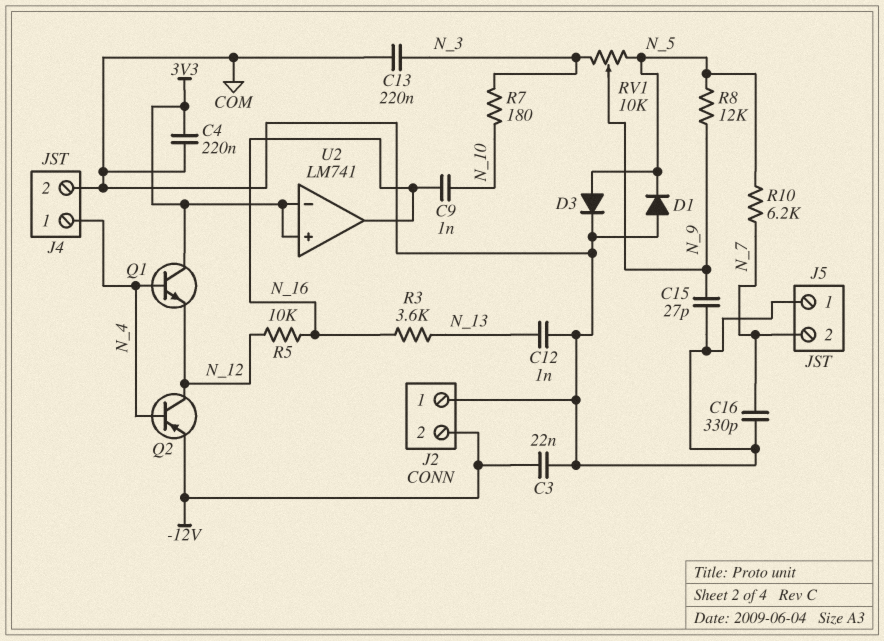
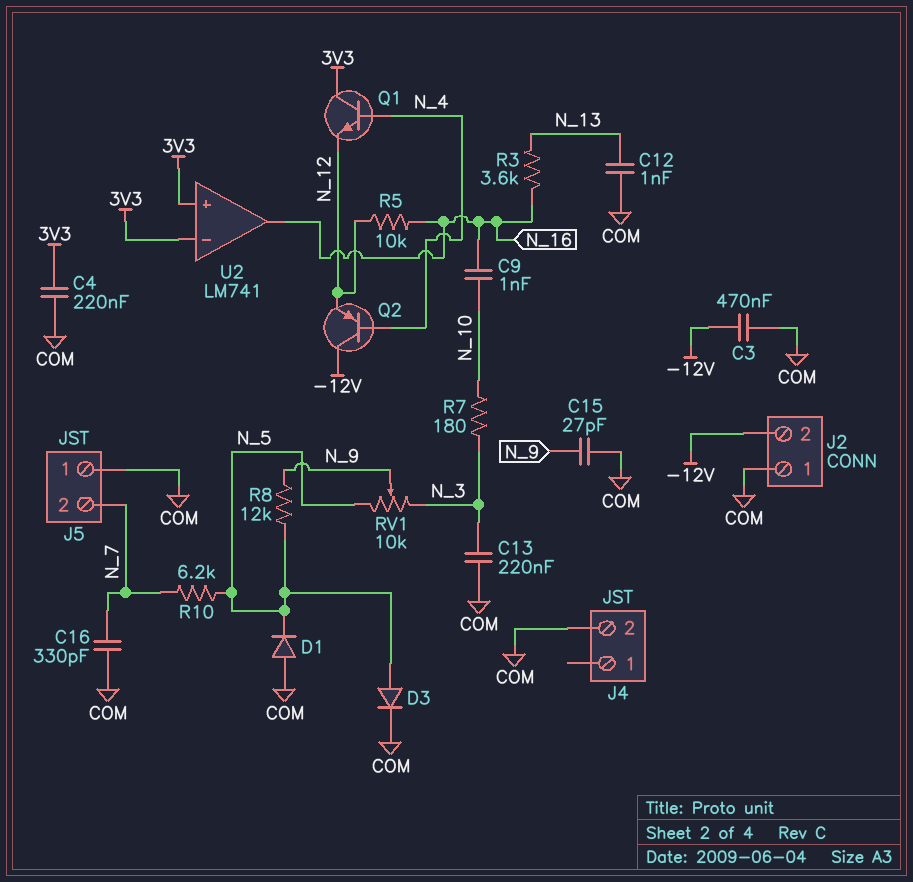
C3: 22nF (-12V, COM) -> 470nF (-12V, COM)
J4 pin 1: N_4 -> none
Q2: PNP (B N_4, C N_12, E -12V) -> PNP (B N_4, C -12V, E N_12)

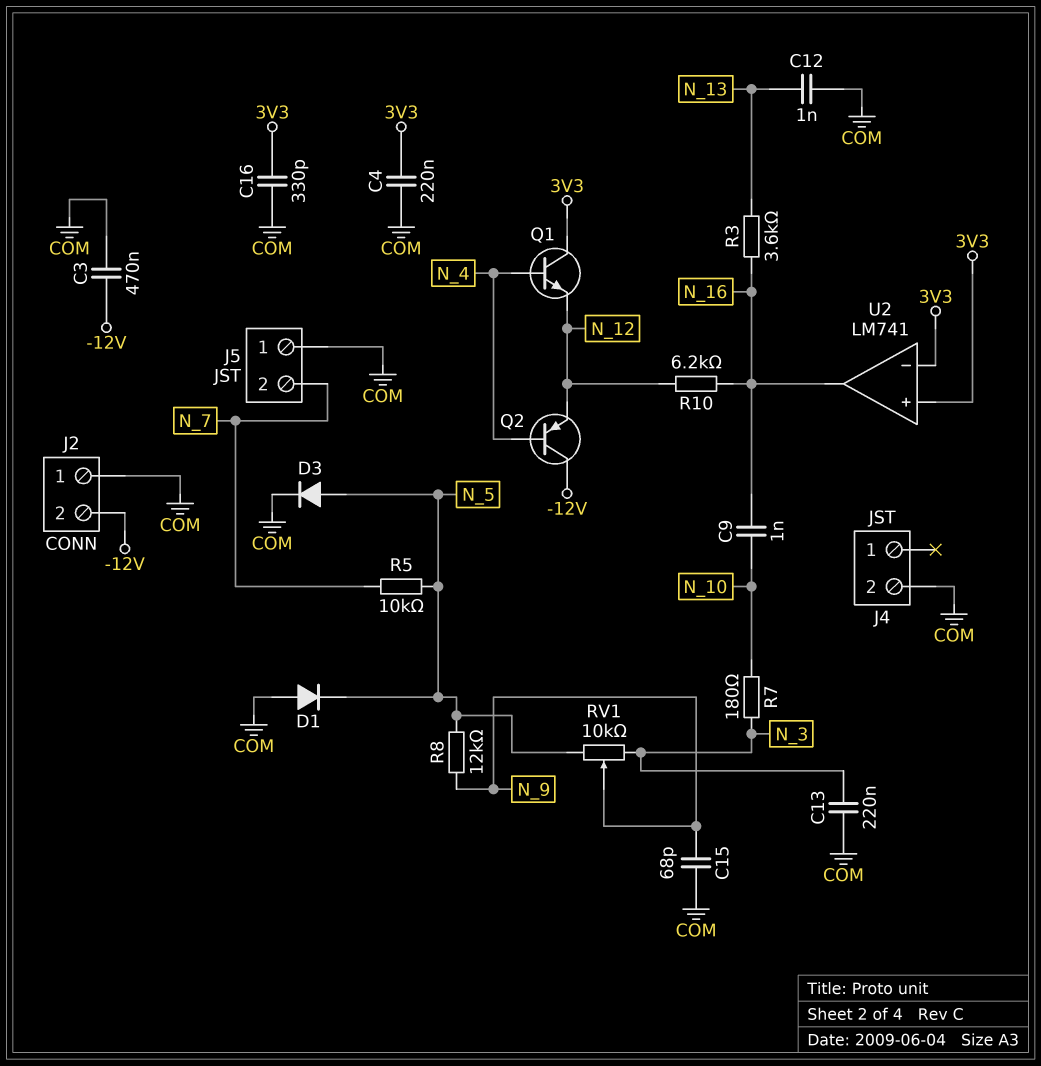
C15: 27pF (COM, N_9) -> 68pF (COM, N_9)
C16: 330pF (COM, N_7) -> 330pF (3V3, COM)
R5: 10k (N_12, N_16) -> 10k (N_5, N_7)
R10: 6.2k (N_5, N_7) -> 6.2k (N_12, N_16)

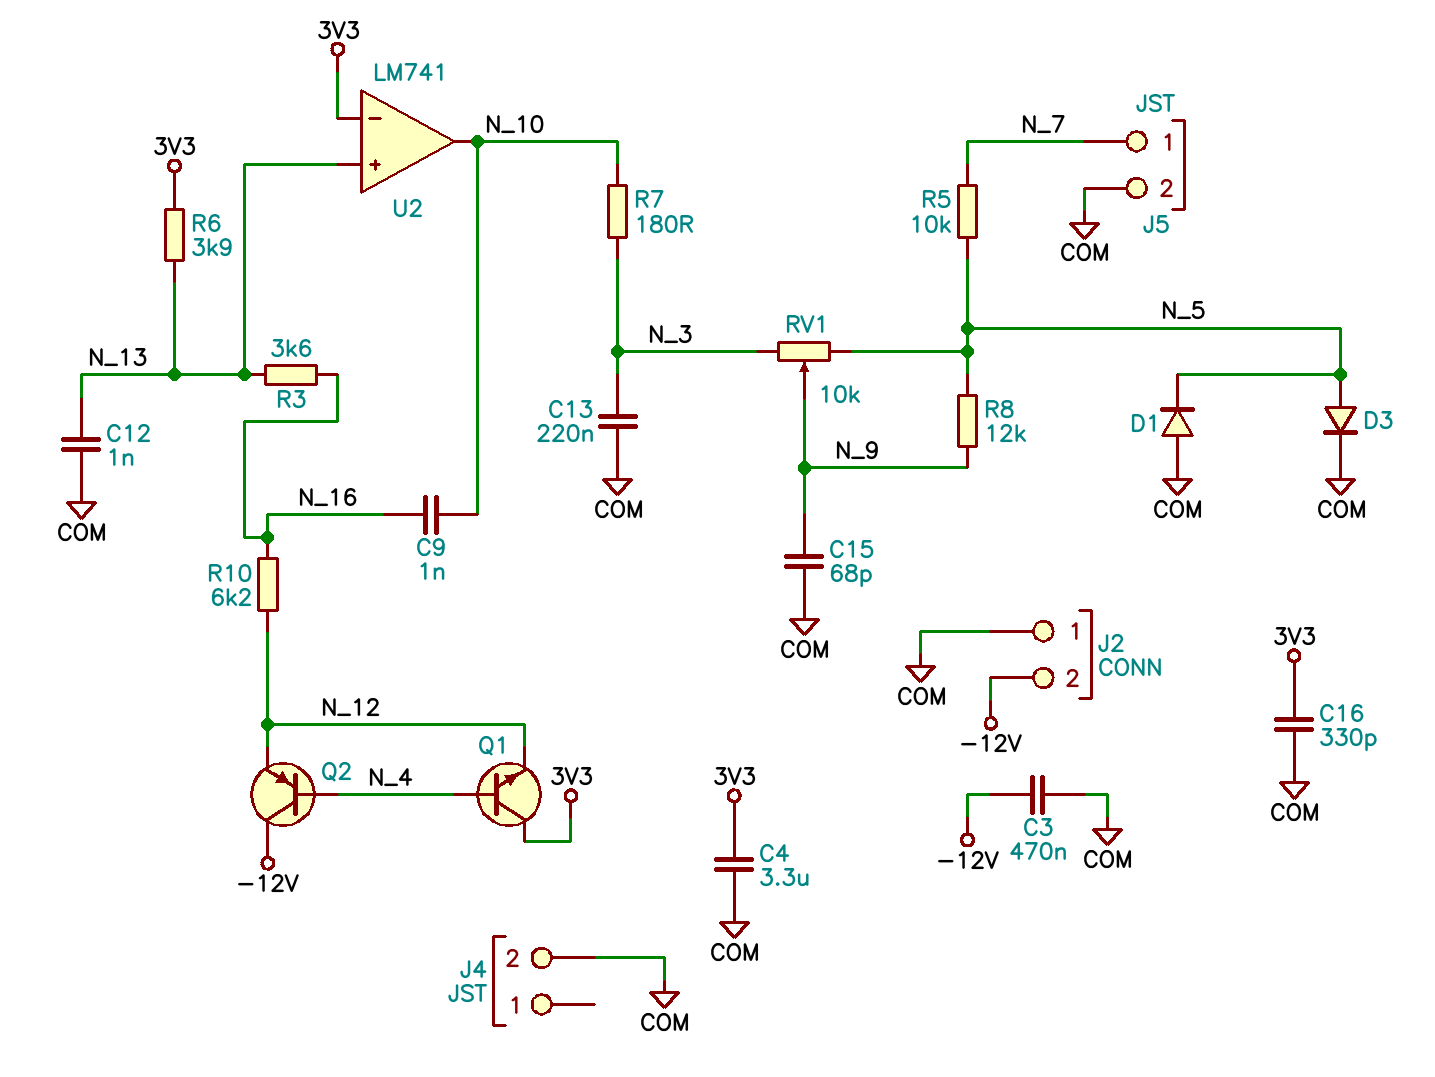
C4: 220nF (3V3, COM) -> 3.3uF (3V3, COM)
J5 pin 1: COM -> N_7
J5 pin 2: N_7 -> COM
R6: none -> 3.9k (3V3, N_13)
U2 pin in+: 3V3 -> N_13
U2 pin out: N_16 -> N_10

